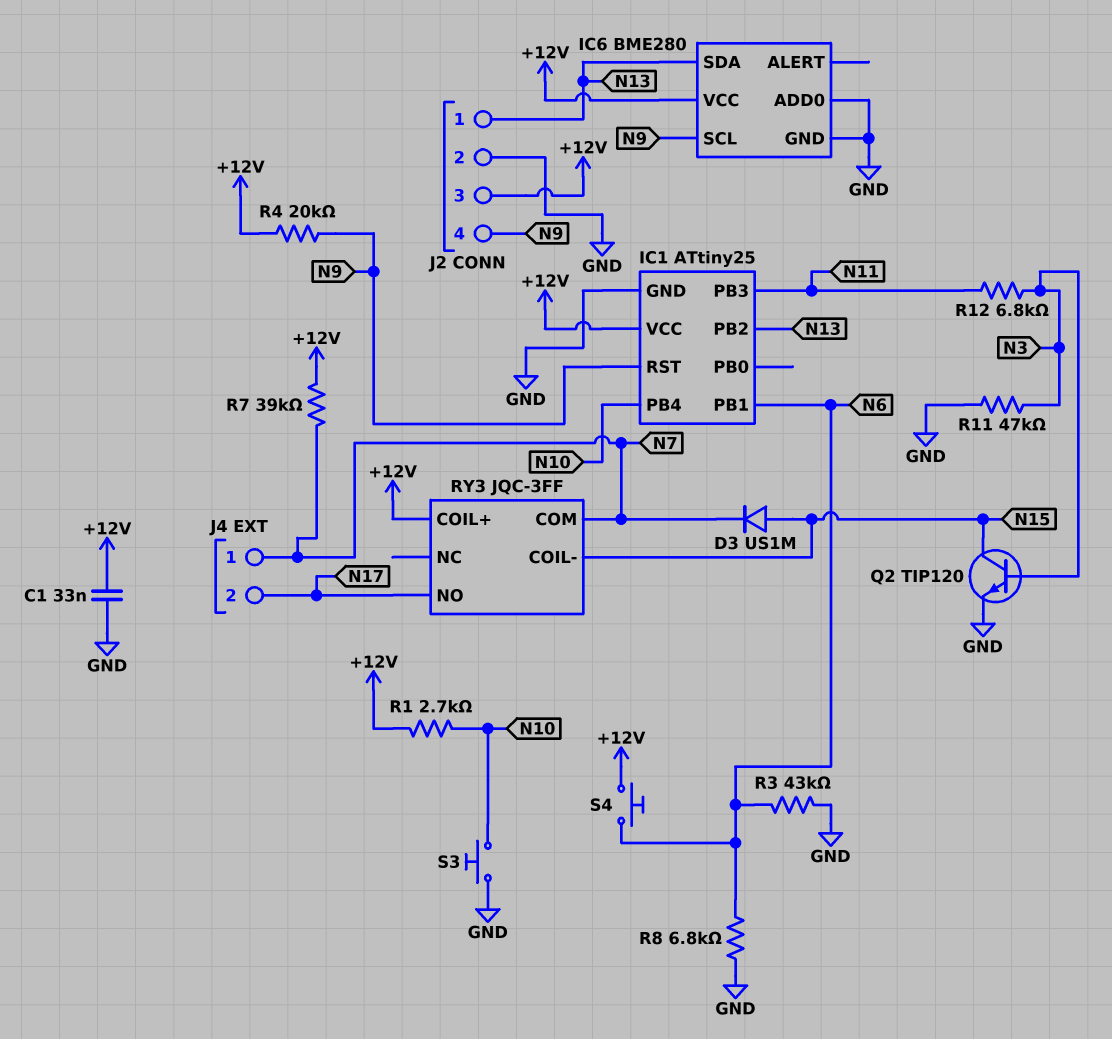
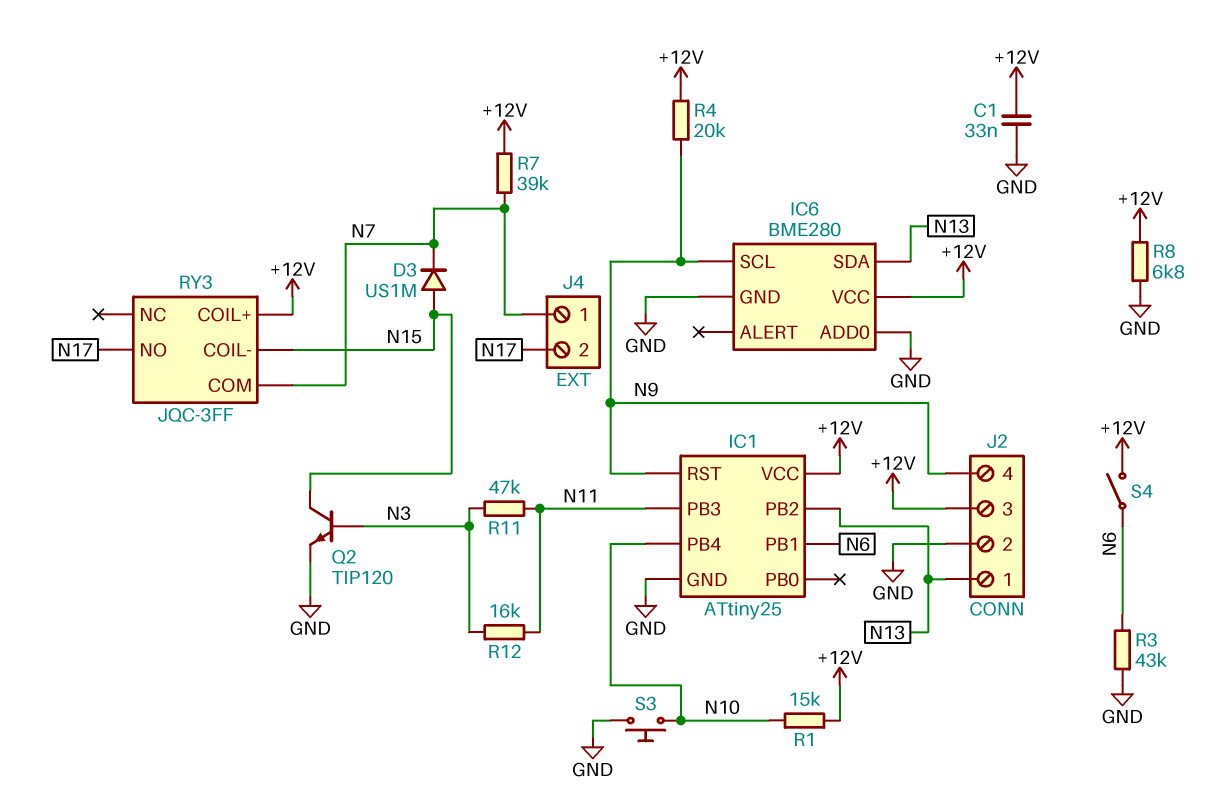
R1: 2.7k (+12V, N10) -> 15k (+12V, N10)
R8: 6.8k (GND, N6) -> 6.8k (+12V, GND)
R11: 47k (GND, N3) -> 47k (N3, N11)
R12: 6.8k (N3, N11) -> 16k (N3, N11)
S4: button (+12V, N6) -> switch (+12V, N6)

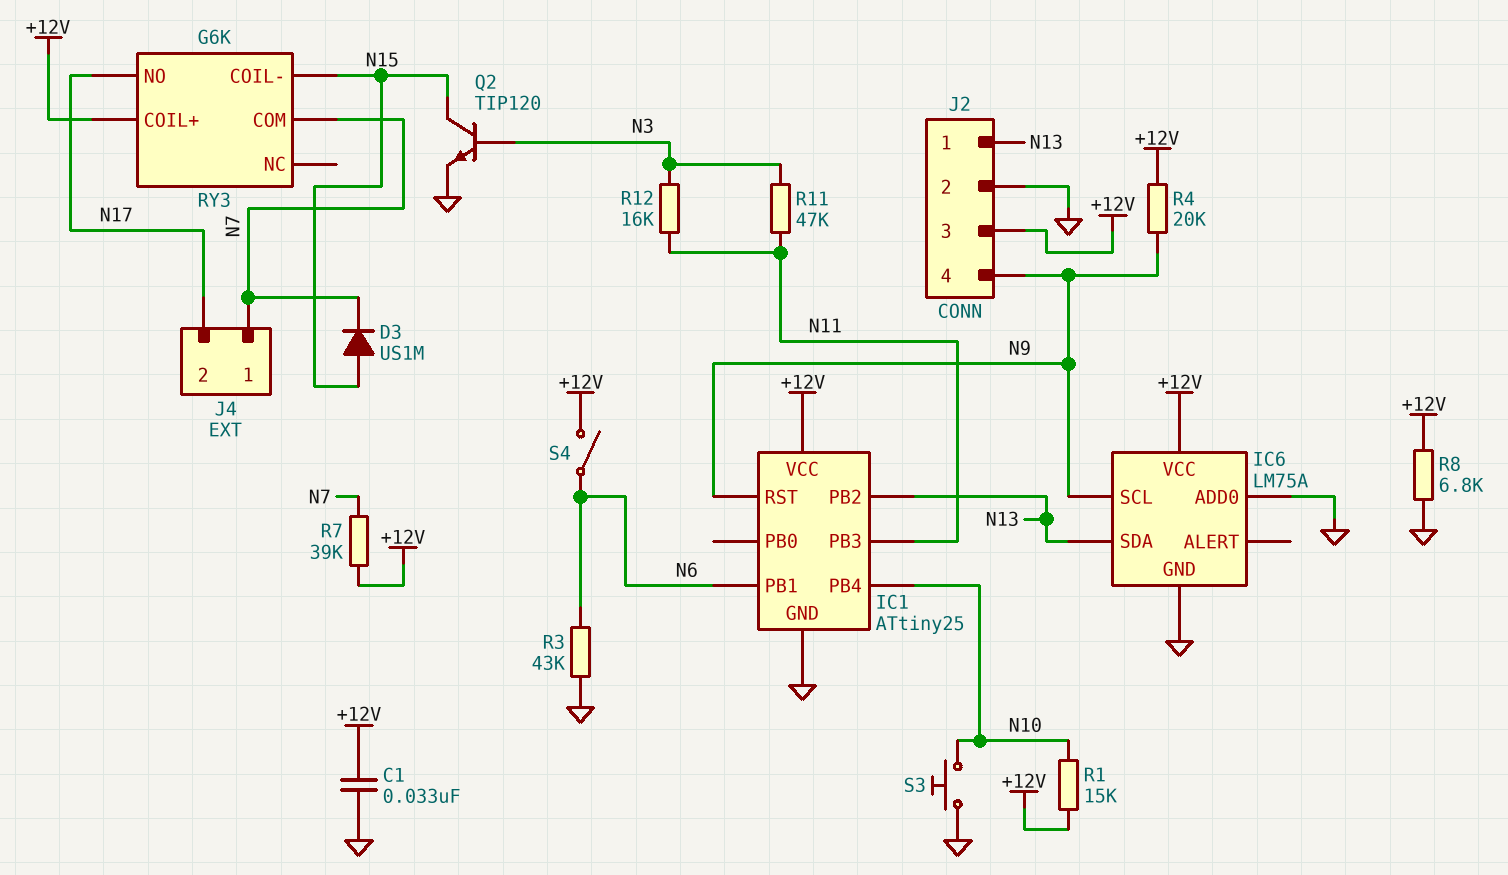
IC6: BME280 -> LM75A
RY3: JQC-3FF -> G6K

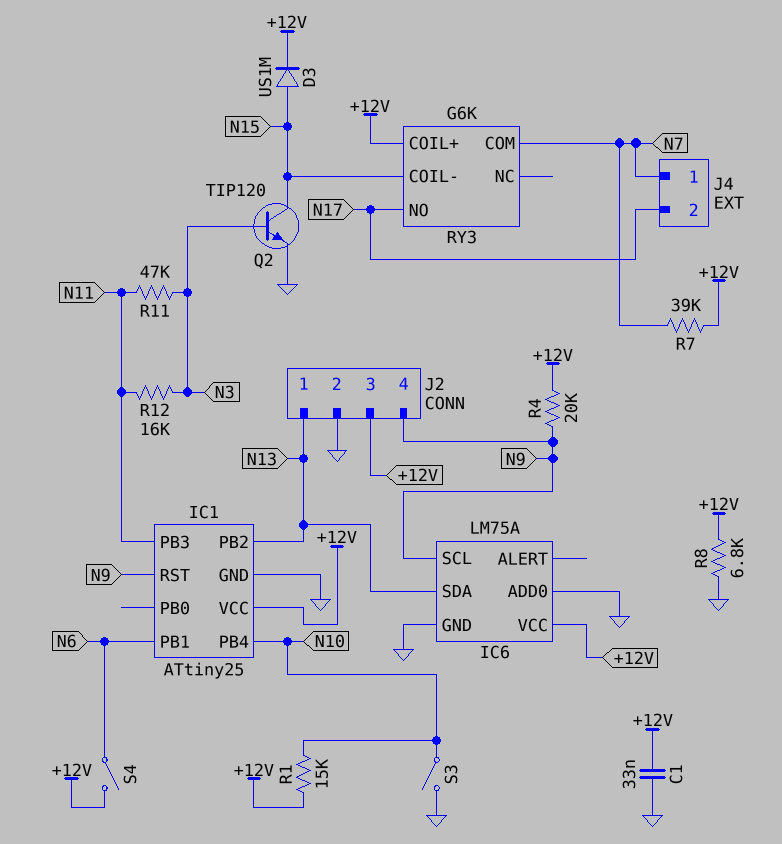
D3: diode US1M (A N15, K N7) -> diode US1M (A N15, K +12V)
R3: 43k (GND, N6) -> none
S3: button (GND, N10) -> switch (GND, N10)

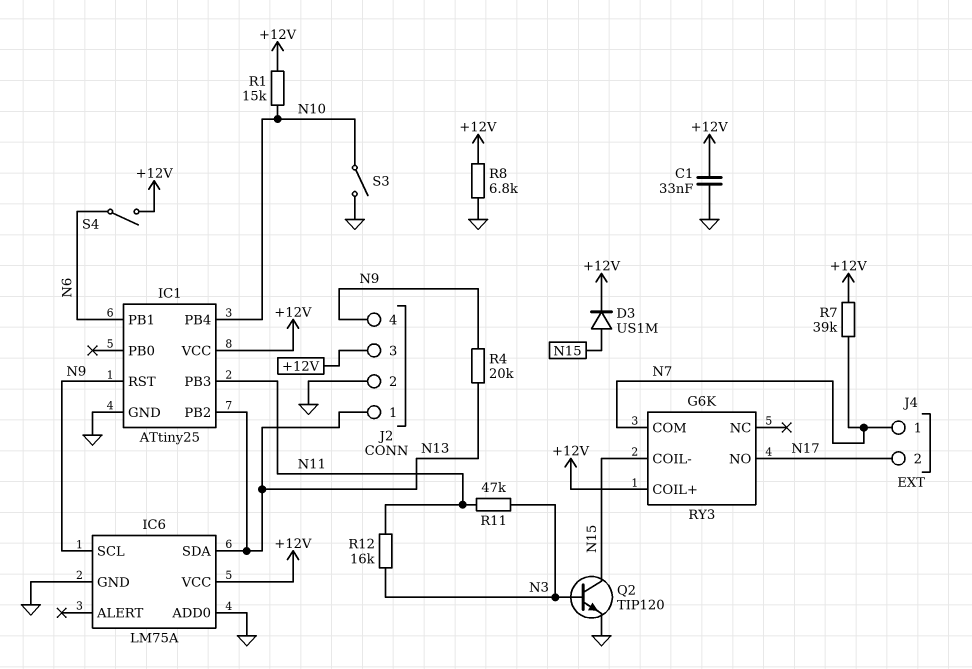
R4: 20k (+12V, N9) -> 20k (N9, N13)

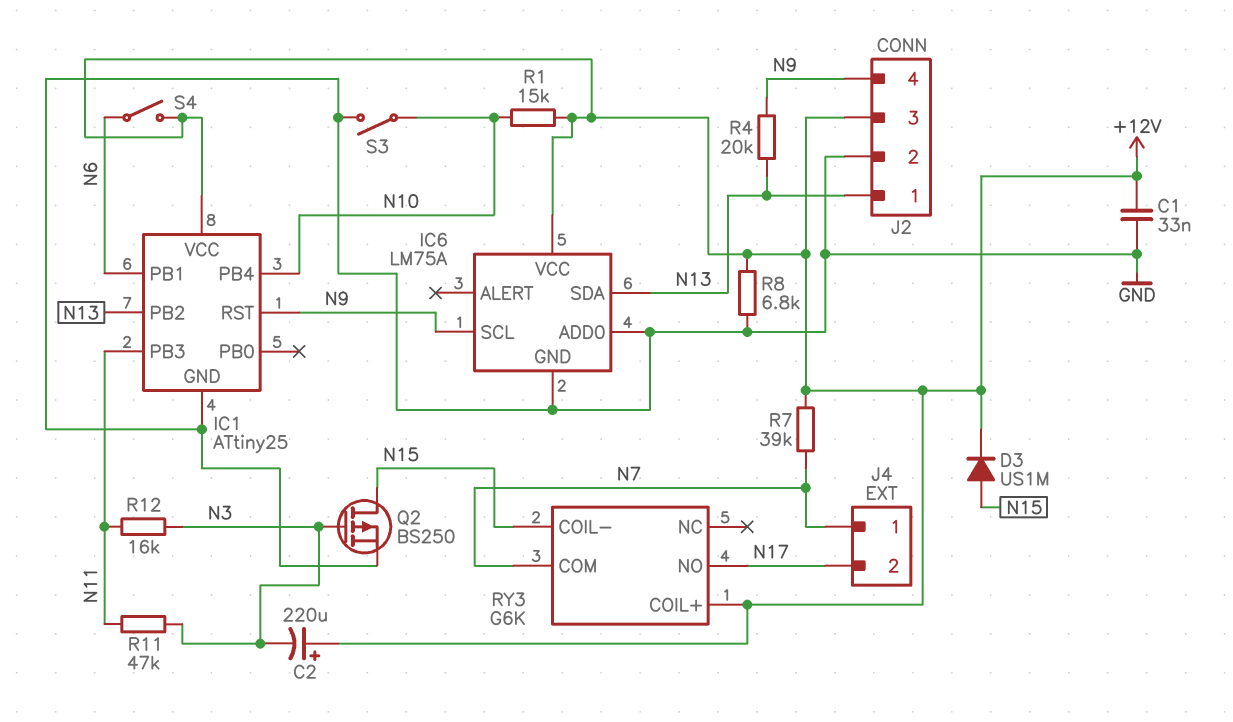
C2: none -> 220uF (plus +12V, minus N3)
Q2: NPN TIP120 (B N3, C N15, E GND) -> PMOS BS250 (G N3, D N15, S GND)

